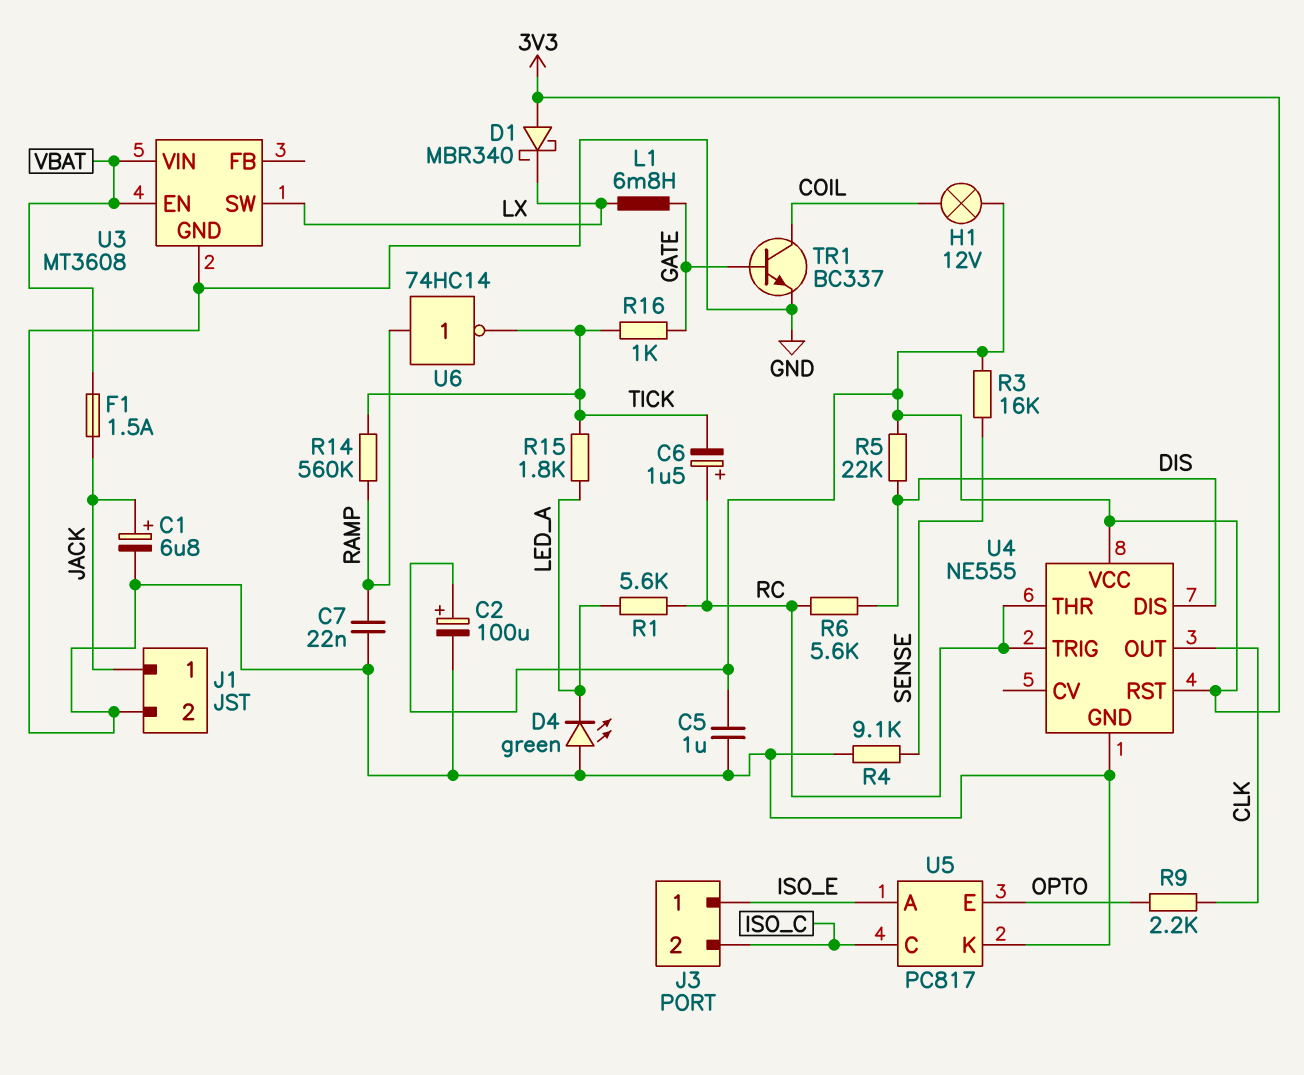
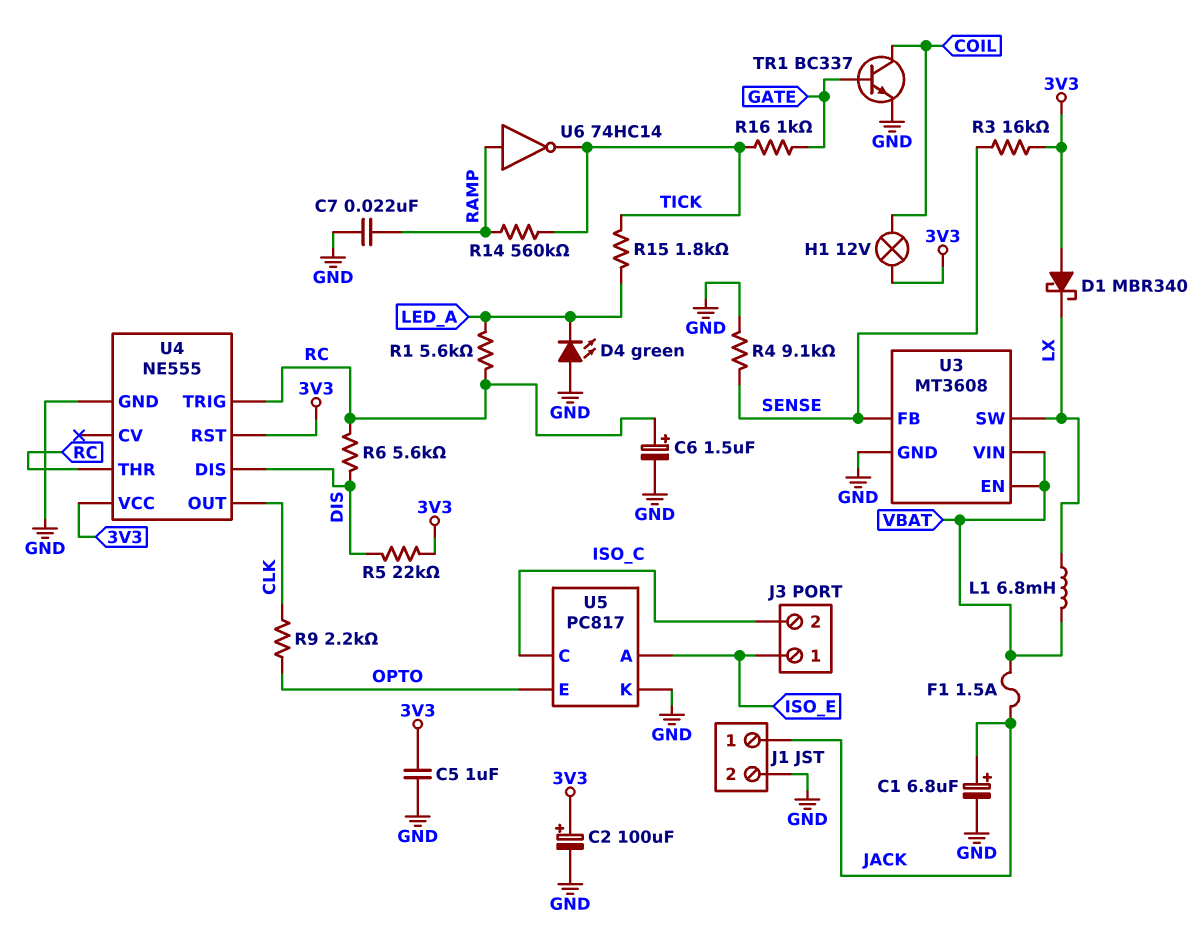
C6: 1.5uF (plus RC, minus TICK) -> 1.5uF (plus RC, minus GND)
L1: 6.8mH (GATE, LX) -> 6.8mH (LX, VBAT)
U3 pin FB: none -> SENSE

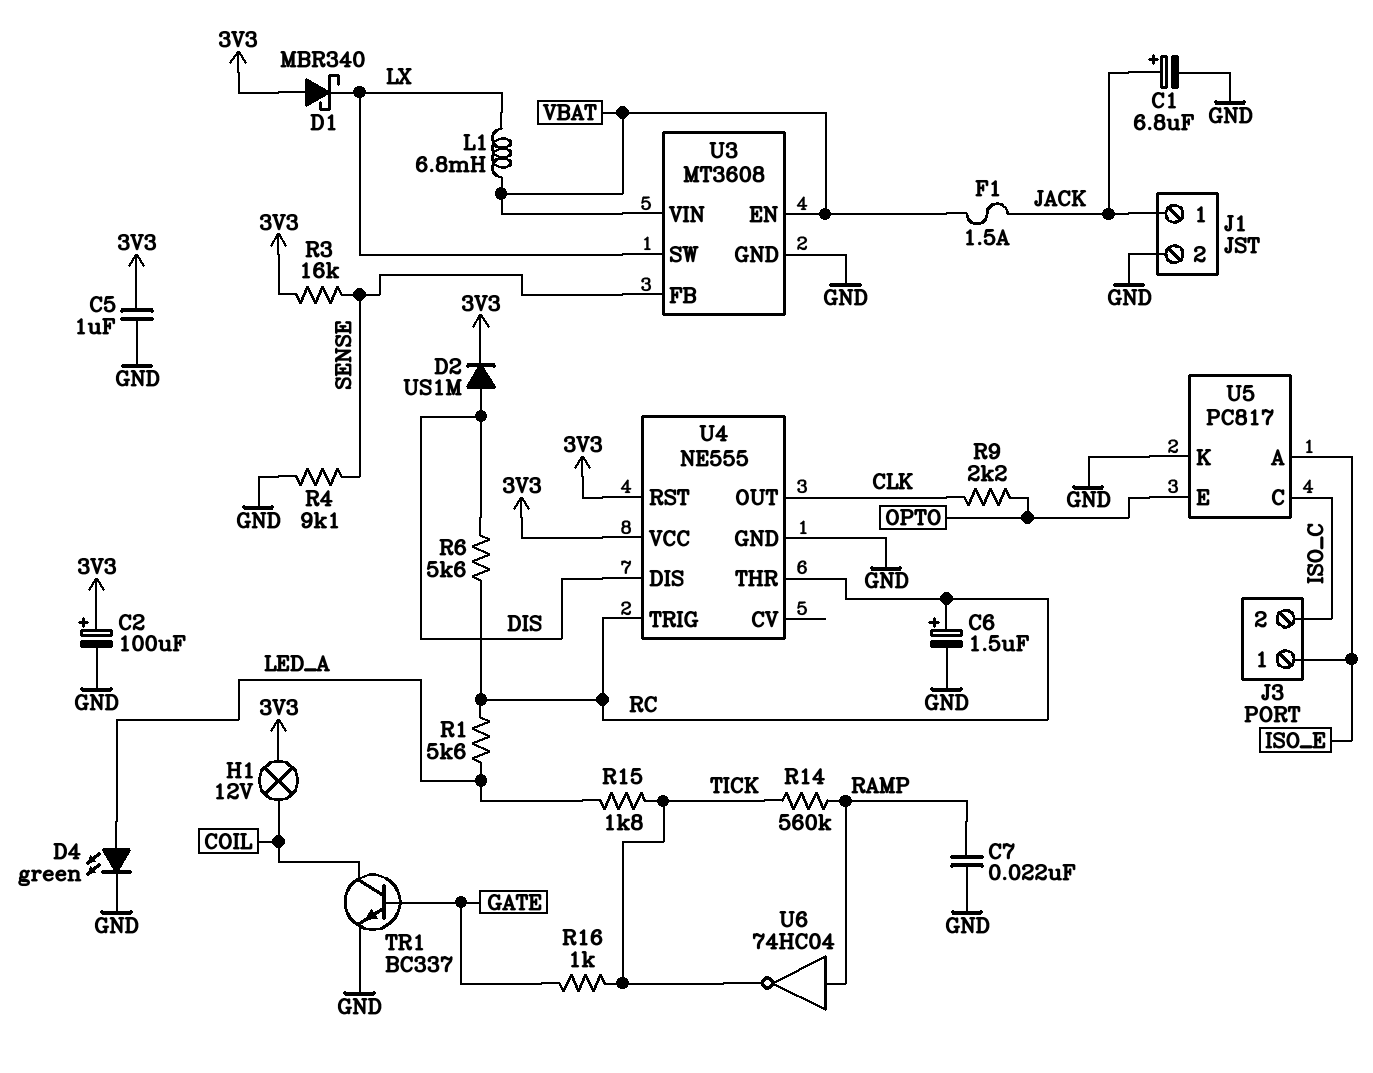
D2: none -> diode US1M (A DIS, K 3V3)
D4: LED green (A GND, K LED_A) -> LED green (A LED_A, K GND)
R5: 22k (3V3, DIS) -> none
U6: NOT 74HC14 (in RAMP, out TICK) -> NOT 74HC04 (in RAMP, out TICK)

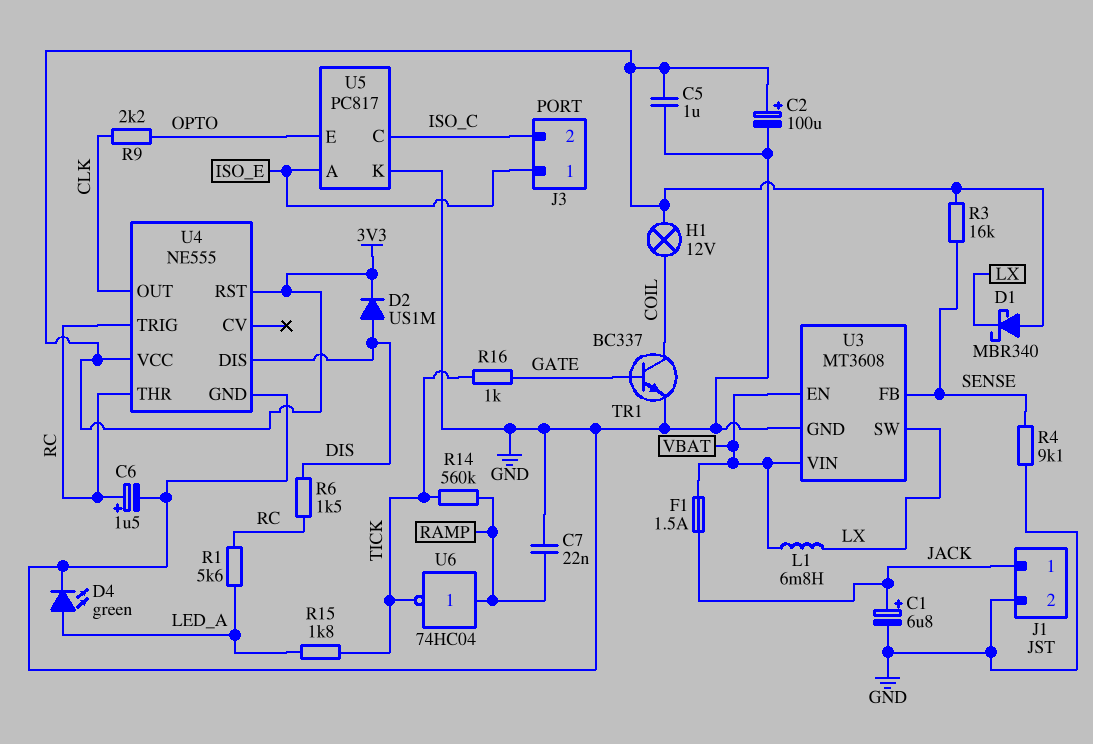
R6: 5.6k (DIS, RC) -> 1.5k (DIS, RC)

